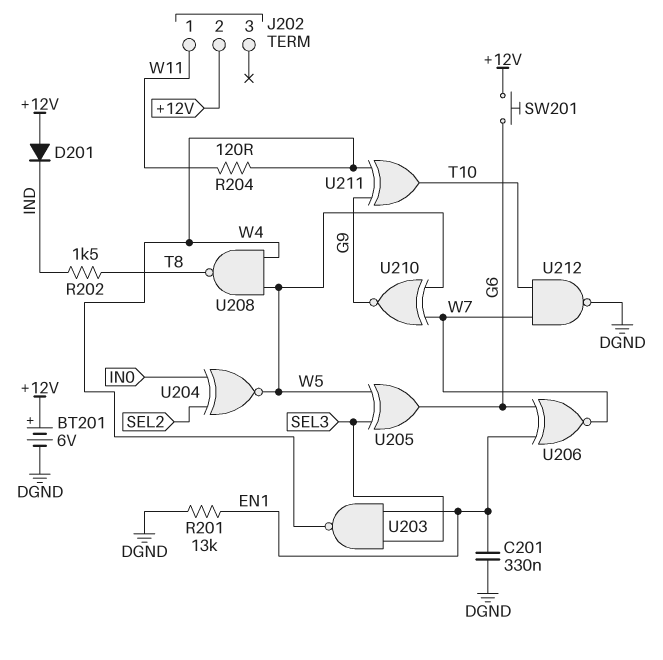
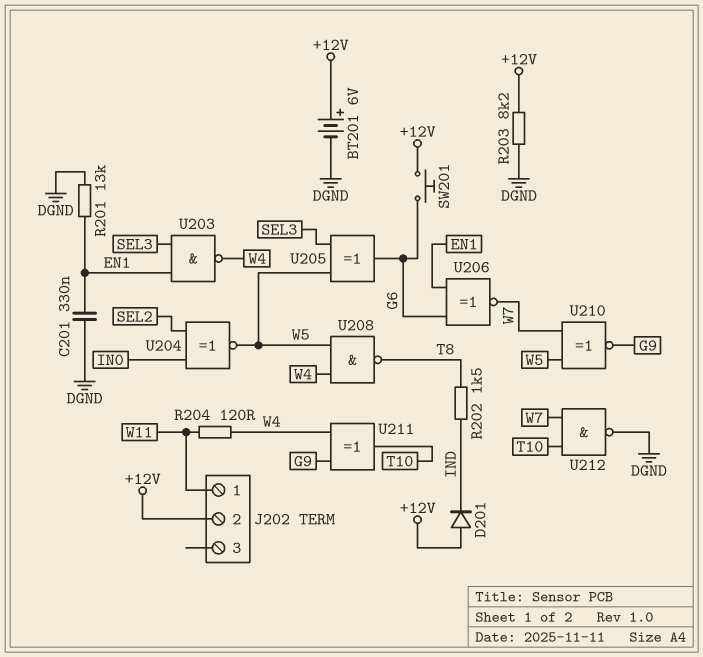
R203: none -> 8.2k (+12V, DGND)

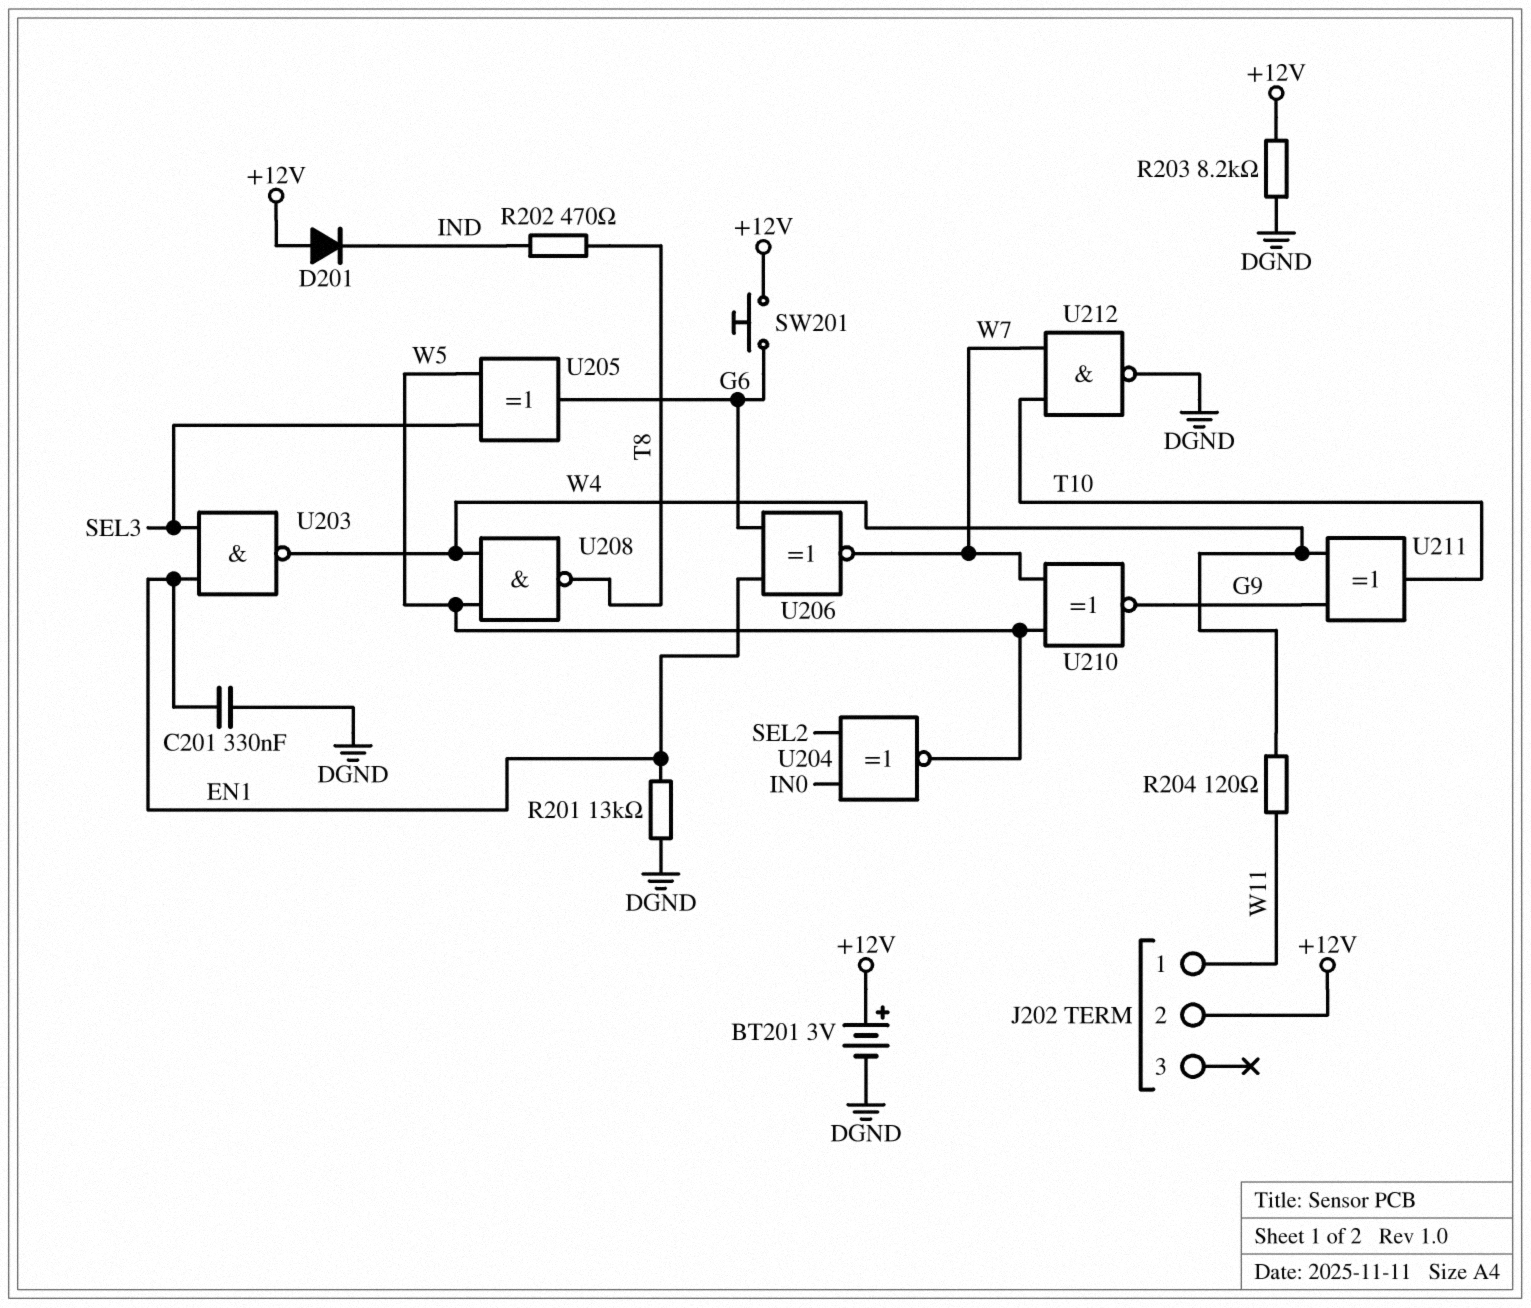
BT201: 6V (plus +12V, minus DGND) -> 3V (plus +12V, minus DGND)
R202: 1.5k (IND, T8) -> 470 (IND, T8)

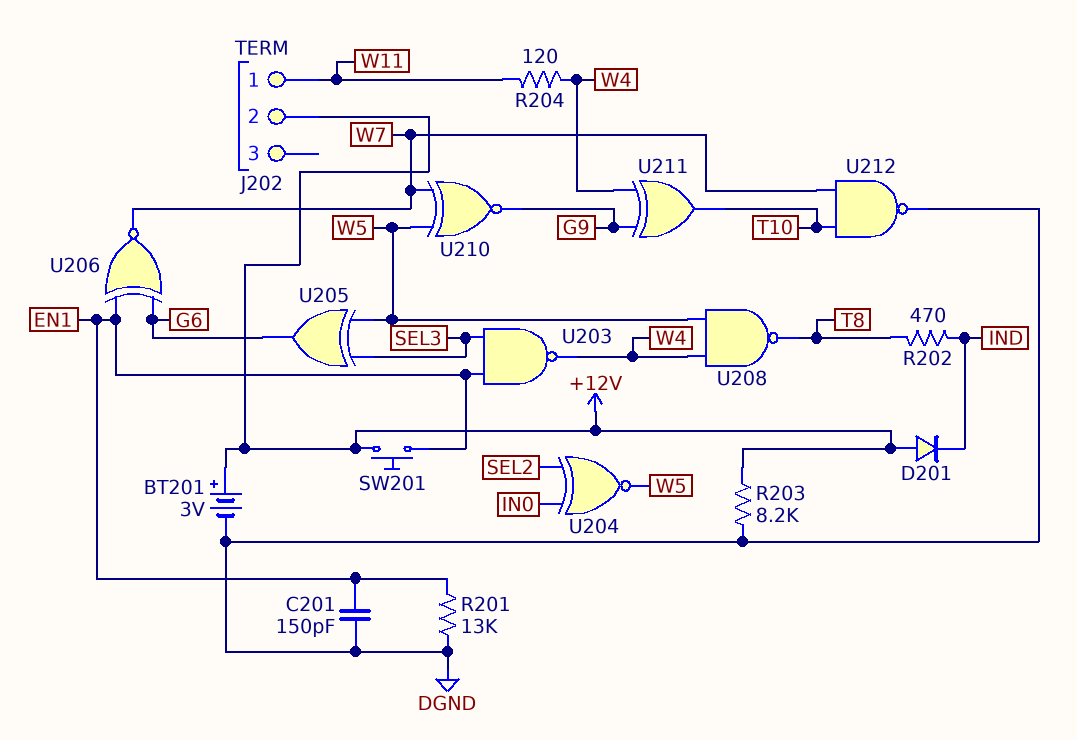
C201: 330nF (DGND, EN1) -> 150pF (DGND, EN1)
SW201: button (+12V, G6) -> button (+12V, EN1)

